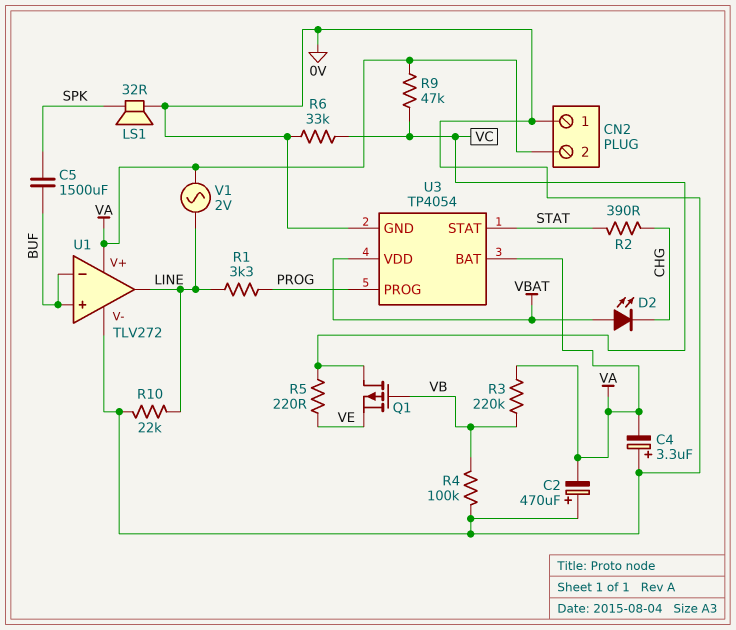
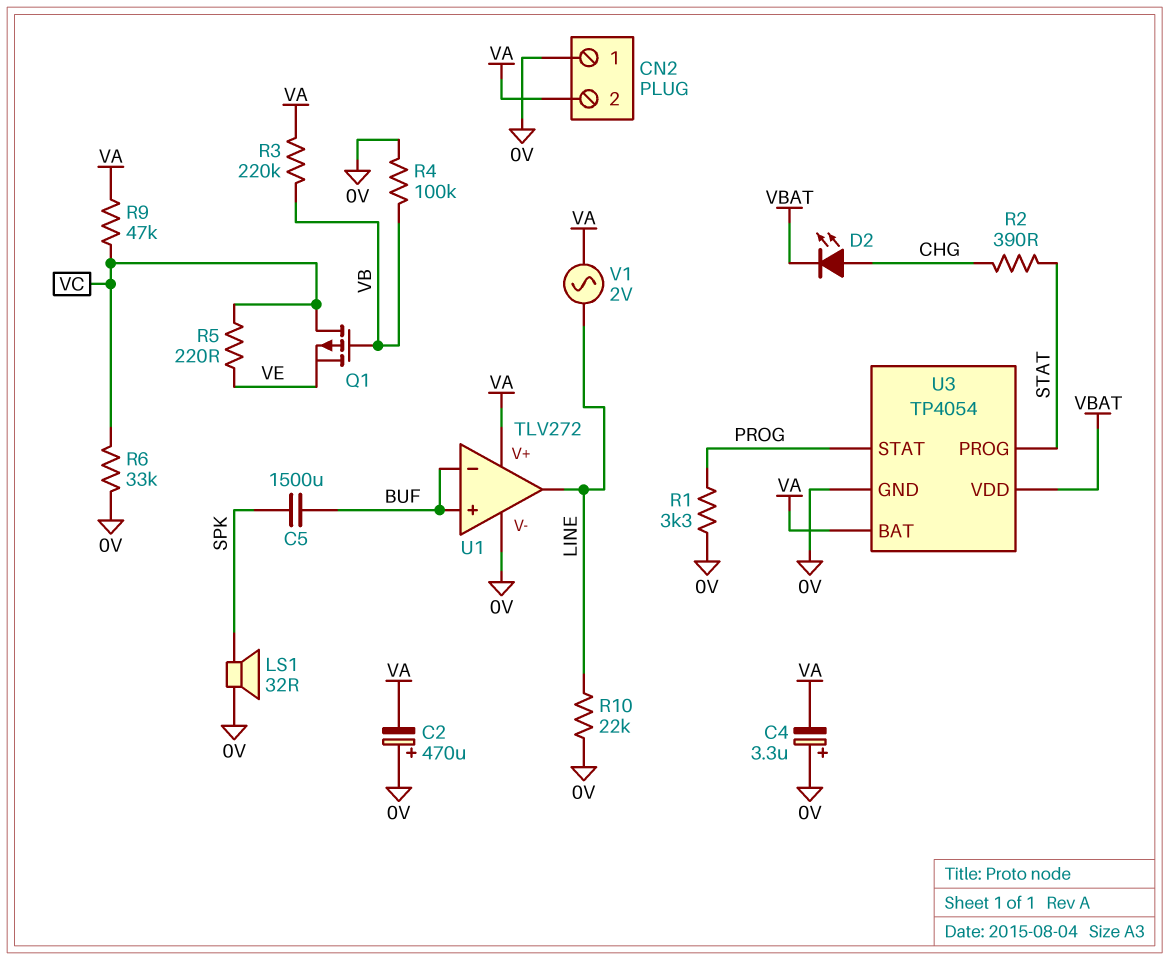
D2: LED (A VBAT, K CHG) -> LED (A CHG, K VBAT)
R1: 3.3k (LINE, PROG) -> 3.3k (0V, PROG)
U3 pin PROG: PROG -> STAT
U3 pin STAT: STAT -> PROG

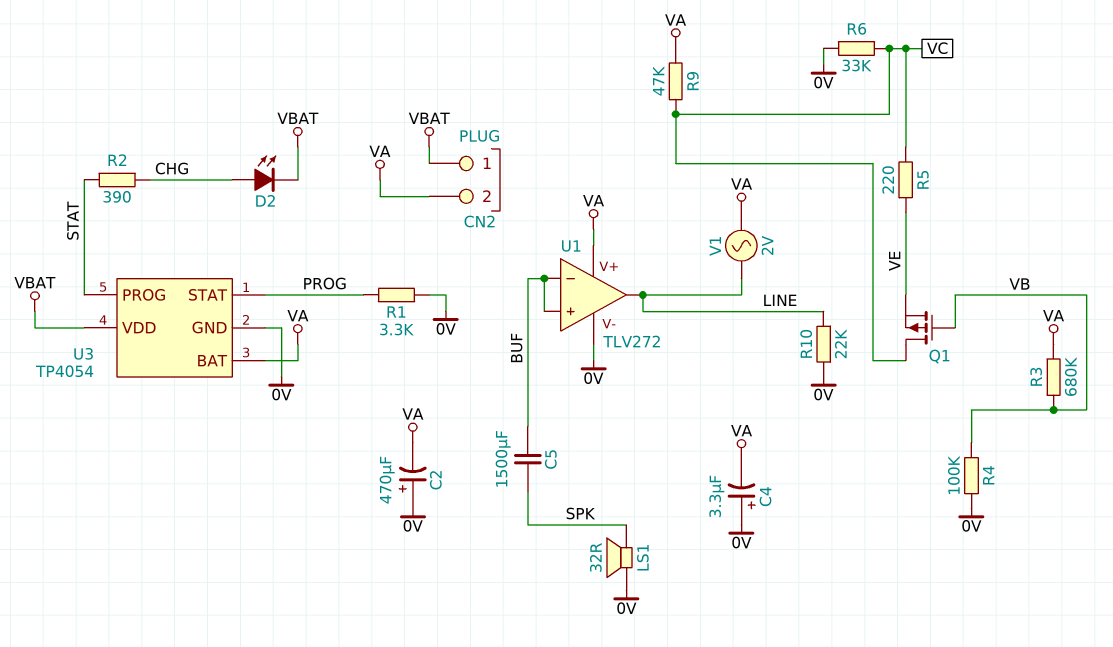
CN2 pin 1: 0V -> VBAT
R3: 220k (VA, VB) -> 680k (VA, VB)

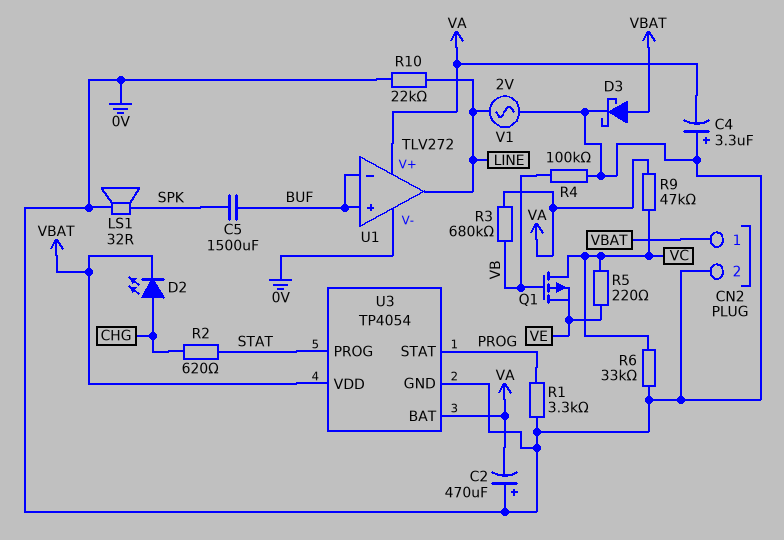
CN2 pin 2: VA -> 0V
D3: none -> schottky (A VBAT, K 0V)
R2: 390 (CHG, STAT) -> 620 (CHG, STAT)
V1: AC 2V (LINE, VA) -> AC 2V (0V, LINE)

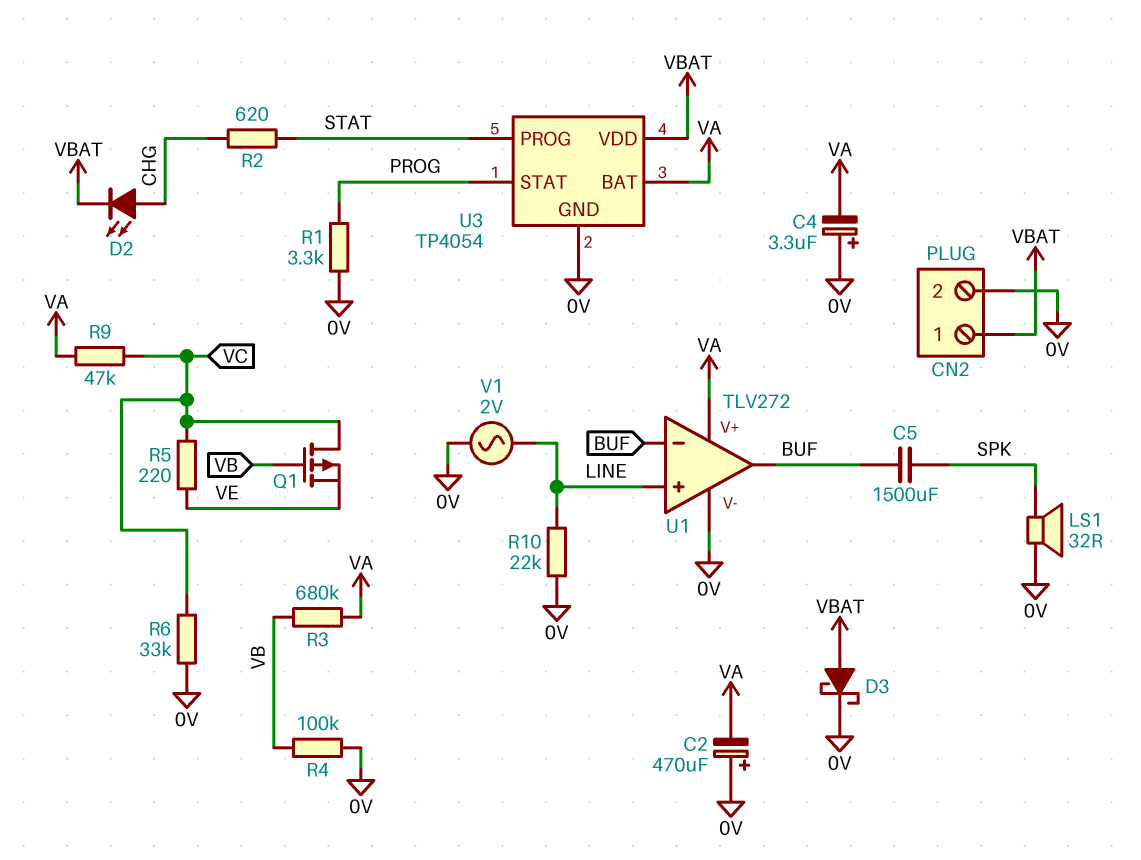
U1 pin in+: BUF -> LINE
U1 pin out: LINE -> BUF

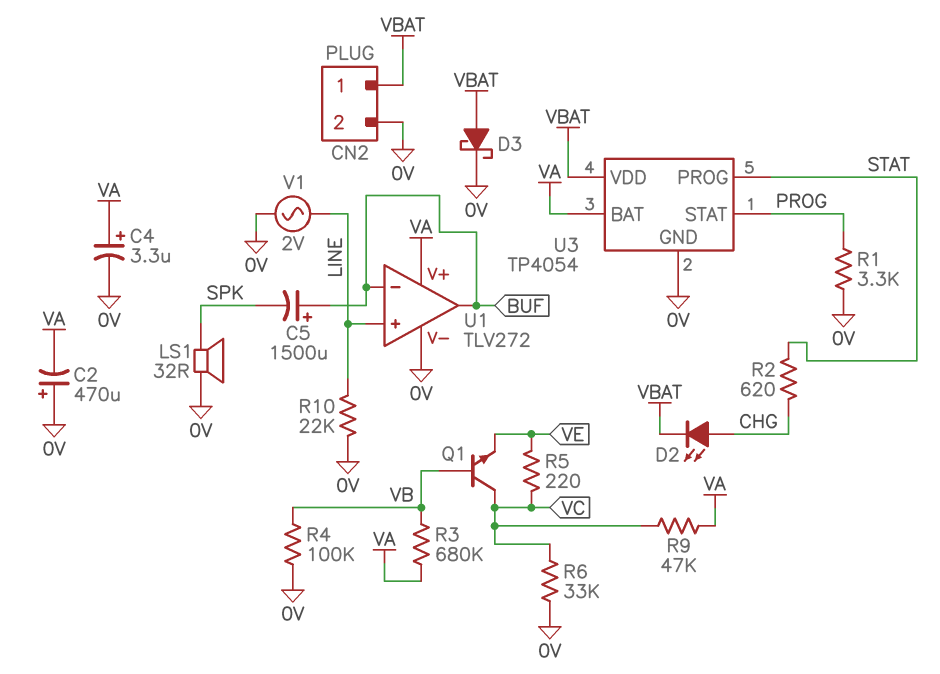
C4: 3.3uF (plus 0V, minus VA) -> 3.3uF (plus VA, minus 0V)
C5: 1500uF (BUF, SPK) -> 1500uF (plus BUF, minus SPK)
Q1: PMOS (G VB, D VC, S VE) -> NPN (B VB, C VC, E VE)

